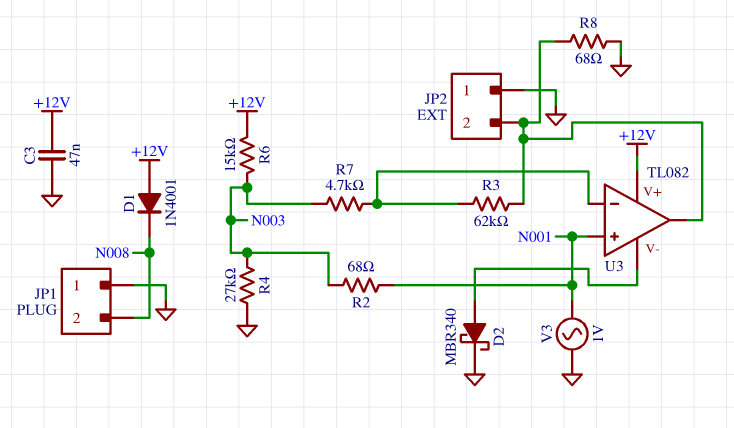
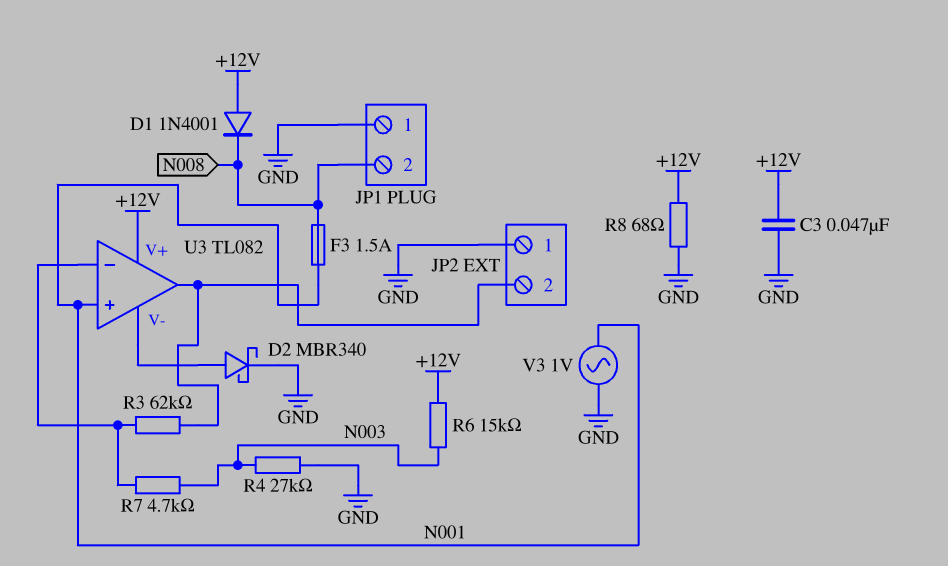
F3: none -> 1.5A (N001, N008)
R2: 68 (N001, N003) -> none
R8: 68 (GND, JP2/2) -> 68 (+12V, GND)

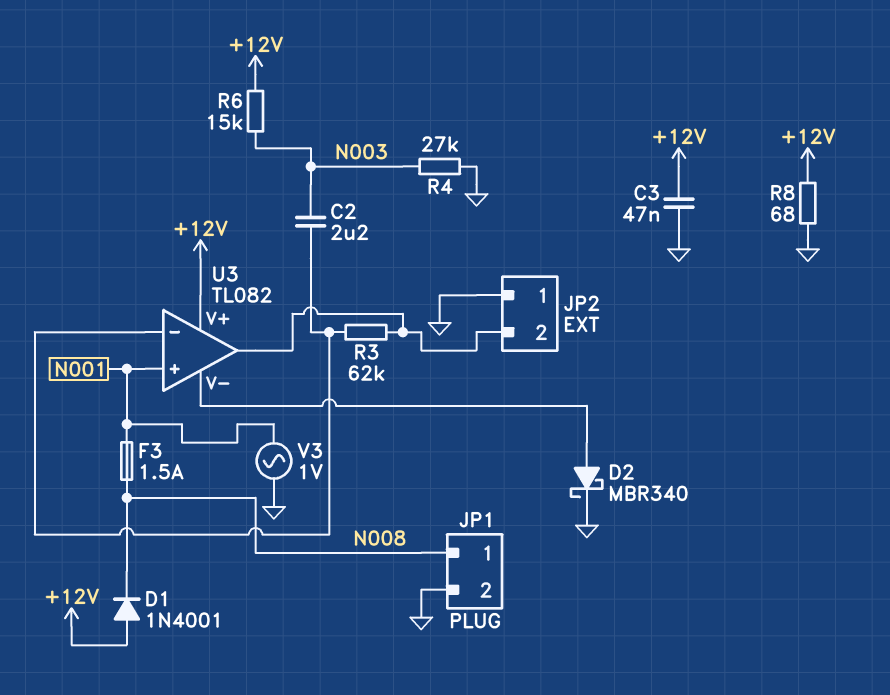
C2: none -> 2.2uF (N003, U3/in-)
JP1 pin 1: GND -> N008
JP1 pin 2: N008 -> GND
R7: 4.7k (N003, U3/in-) -> none

